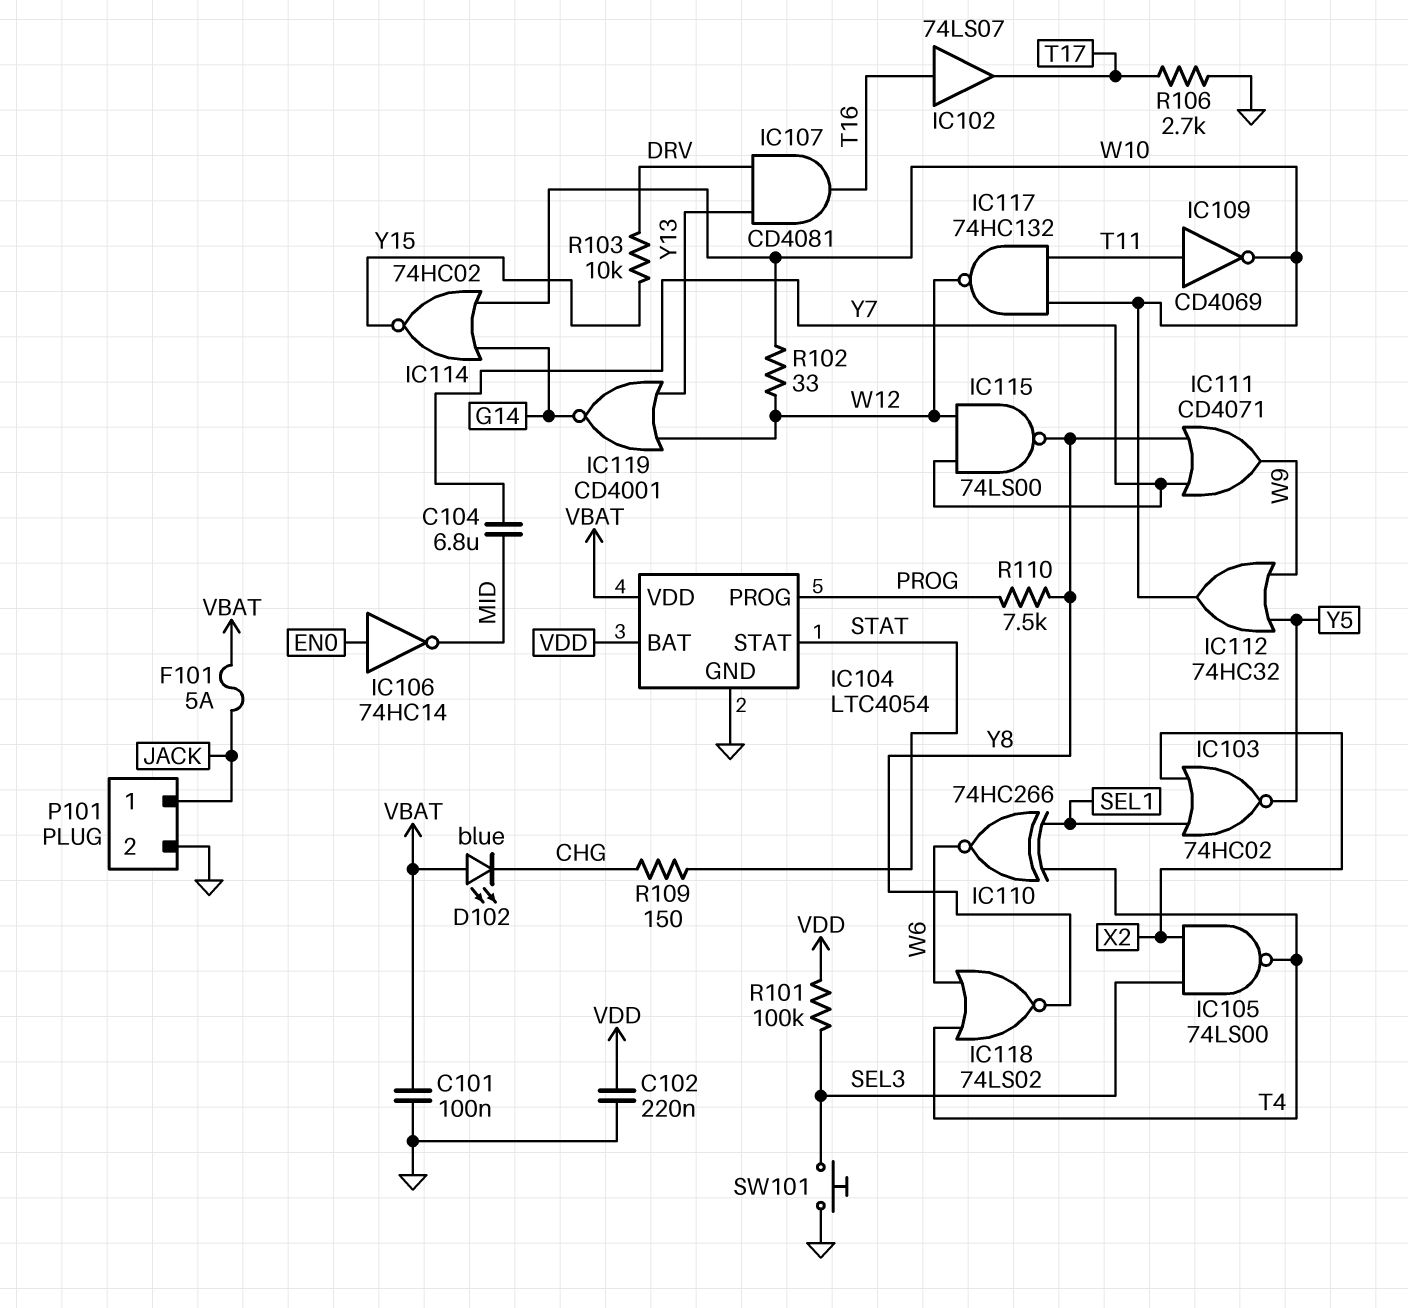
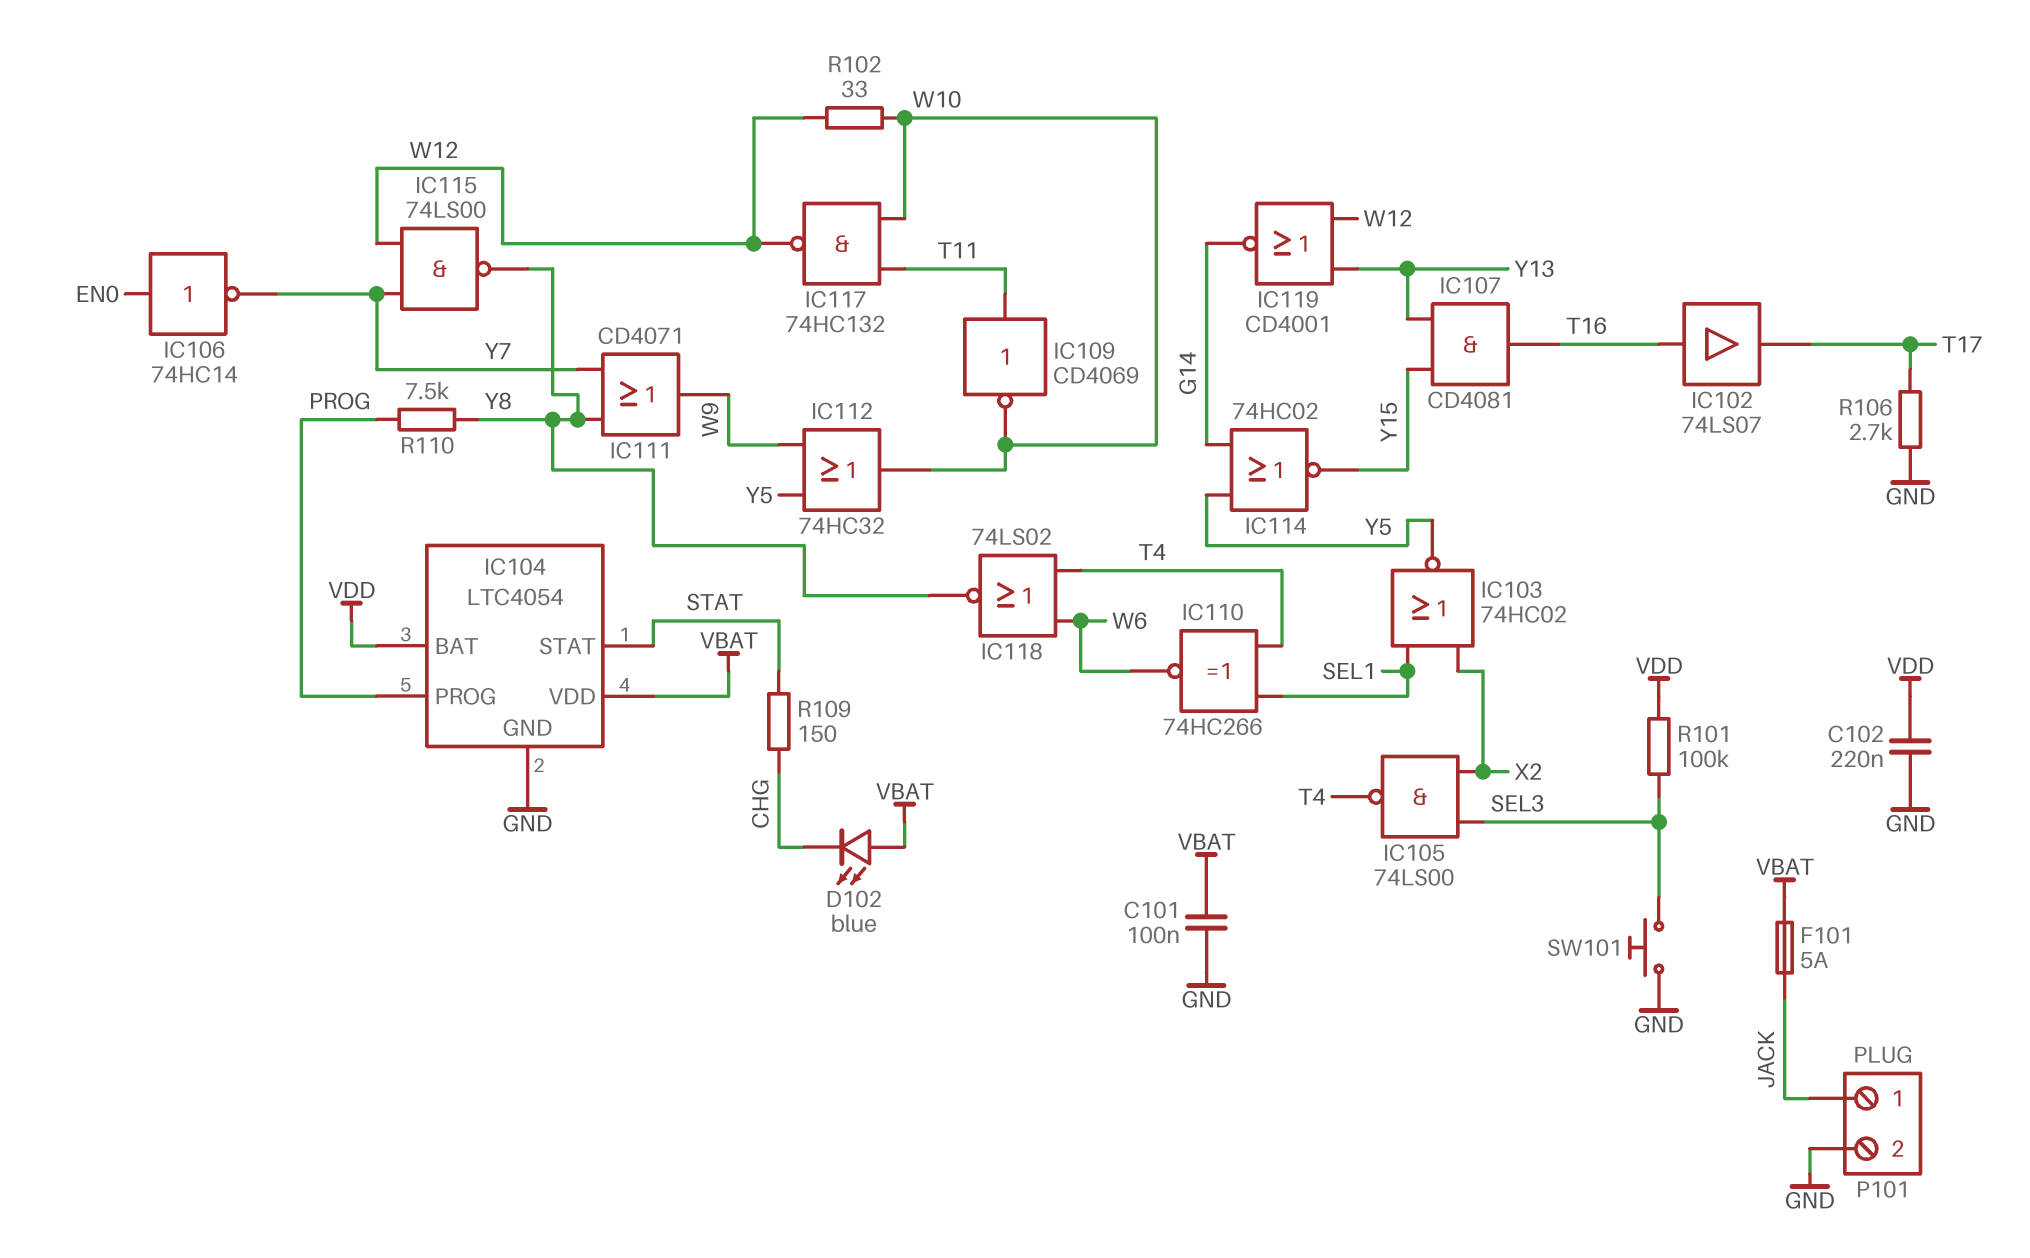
C104: 6.8uF (MID, Y7) -> none
IC106: NOT 74HC14 (in EN0, out MID) -> NOT 74HC14 (in EN0, out Y7)
IC107: AND CD4081 (in DRV, in Y13, out T16) -> AND CD4081 (in Y13, in Y15, out T16)
IC114: NOR 74HC02 (in G14, in W10, out Y15) -> NOR 74HC02 (in G14, in Y5, out Y15)
R103: 10k (DRV, Y15) -> none

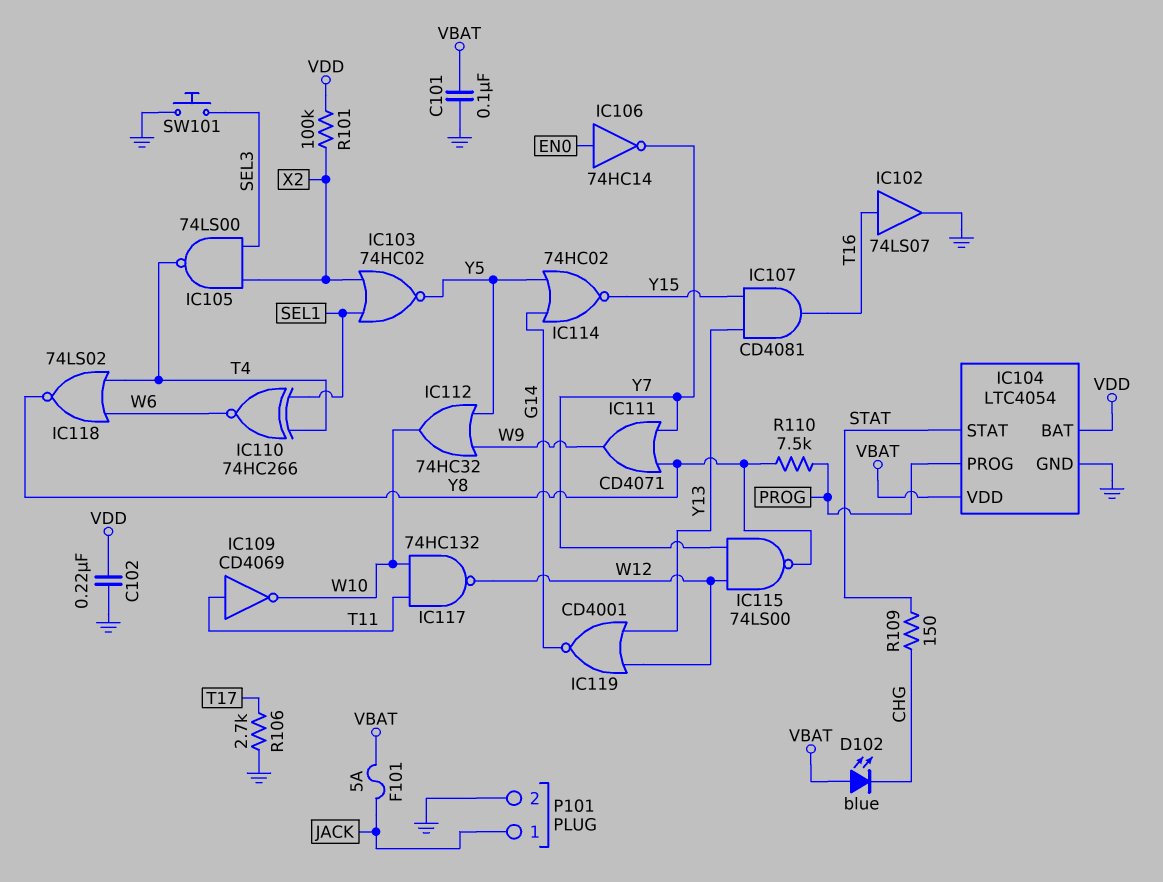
IC102: buffer 74LS07 (in T16, out T17) -> buffer 74LS07 (in T16, out GND)
R101: 100k (SEL3, VDD) -> 100k (VDD, X2)
R102: 33 (W10, W12) -> none

